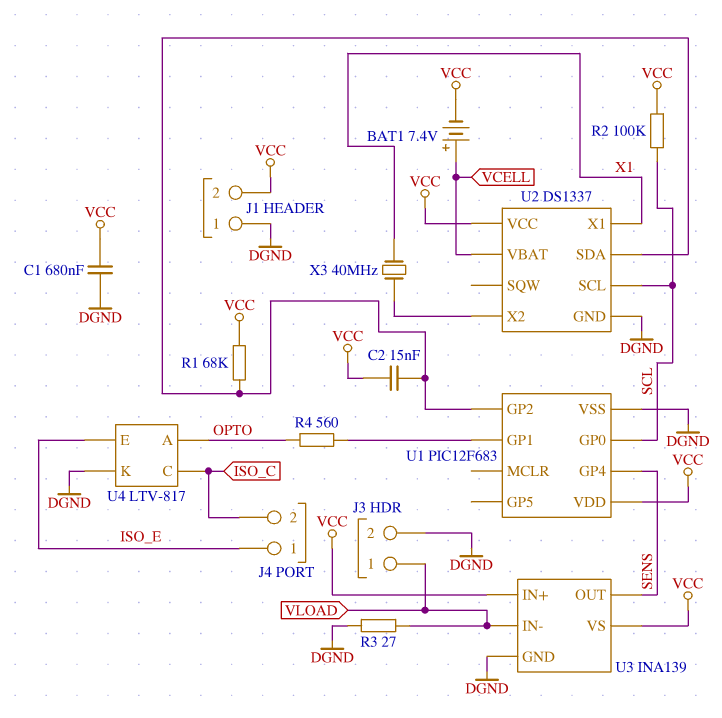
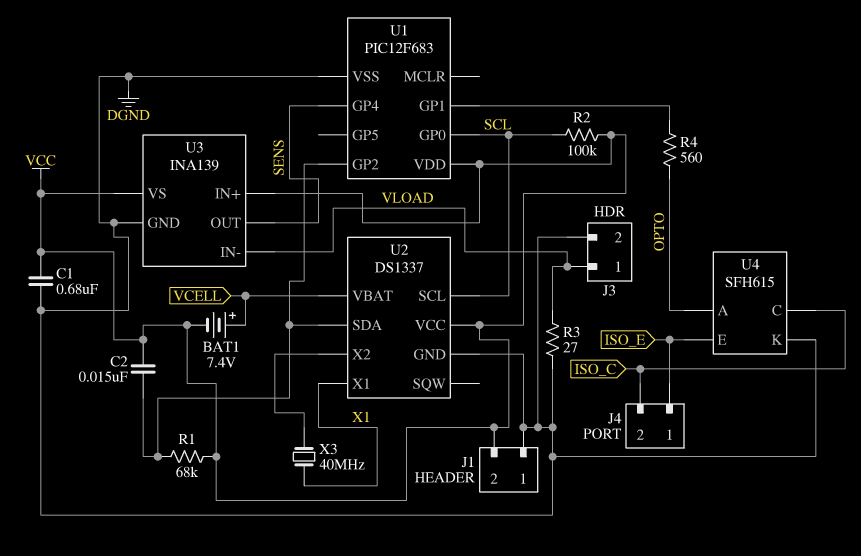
U4: LTV-817 -> SFH615

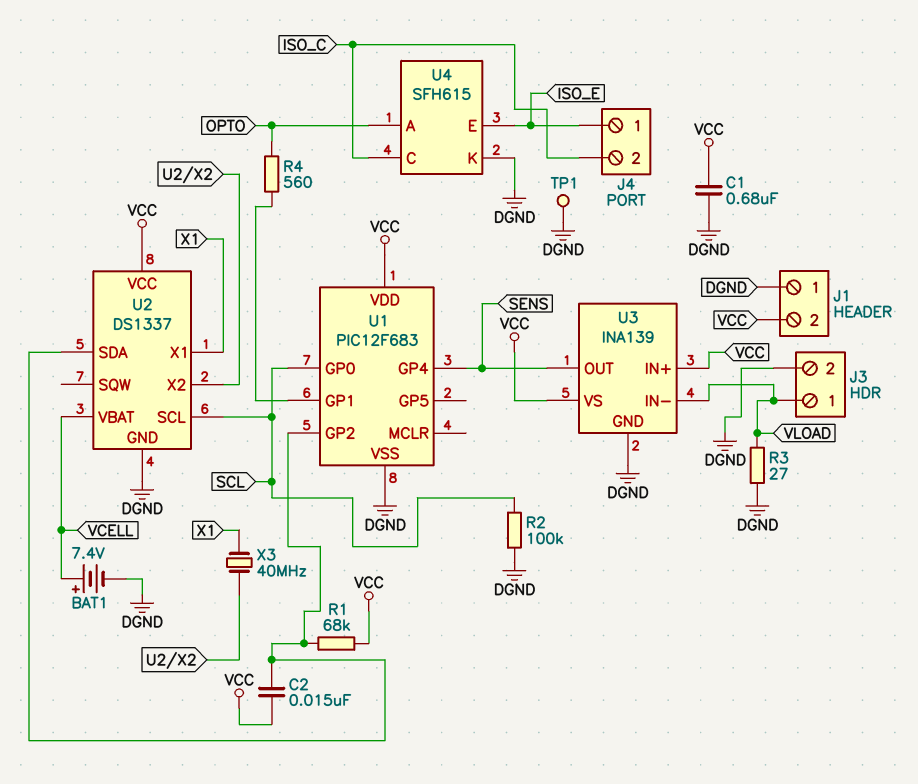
BAT1: 7.4V (plus VCELL, minus VCC) -> 7.4V (plus VCELL, minus DGND)
R2: 100k (SCL, VCC) -> 100k (DGND, SCL)
TP1: none -> test point (DGND)

